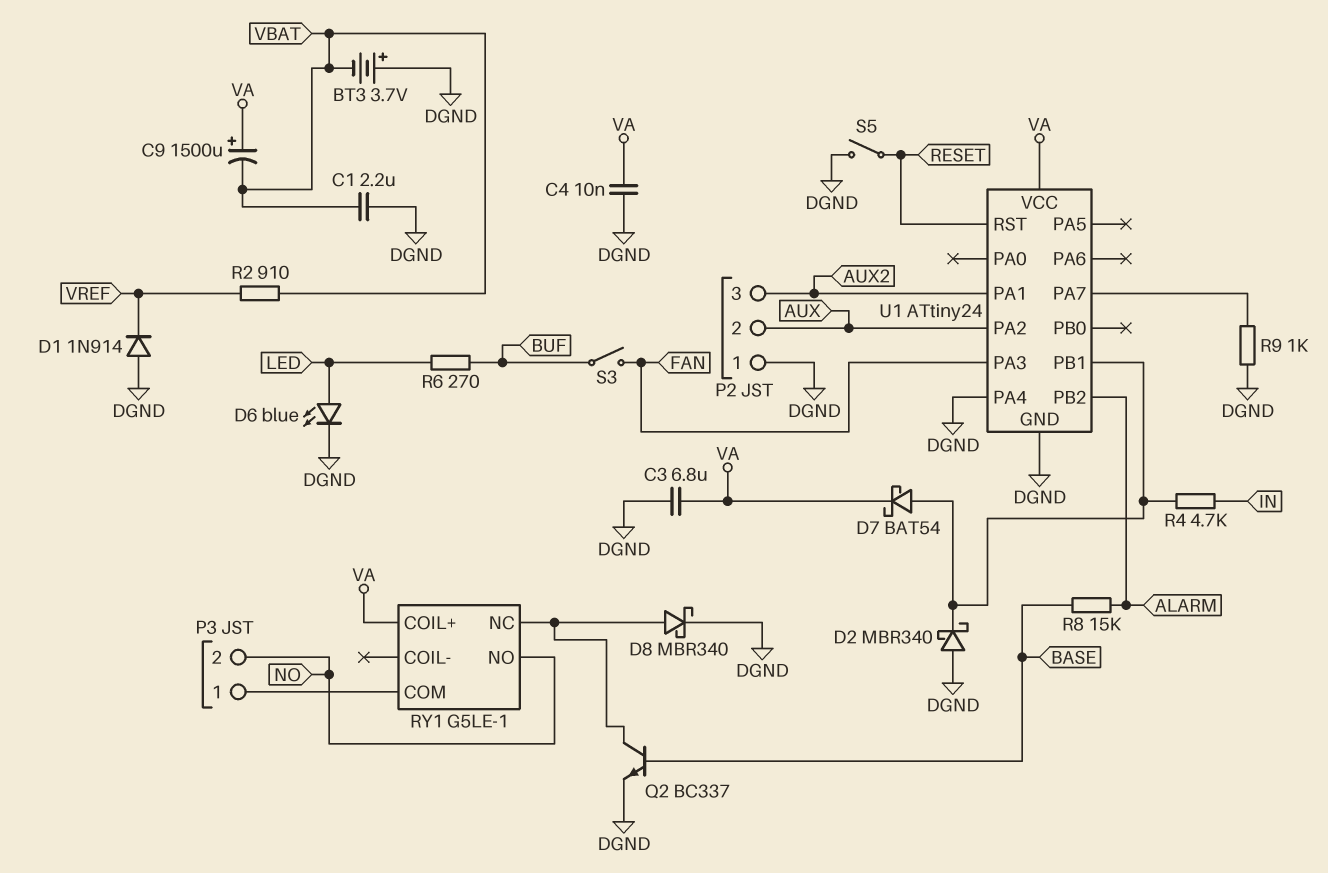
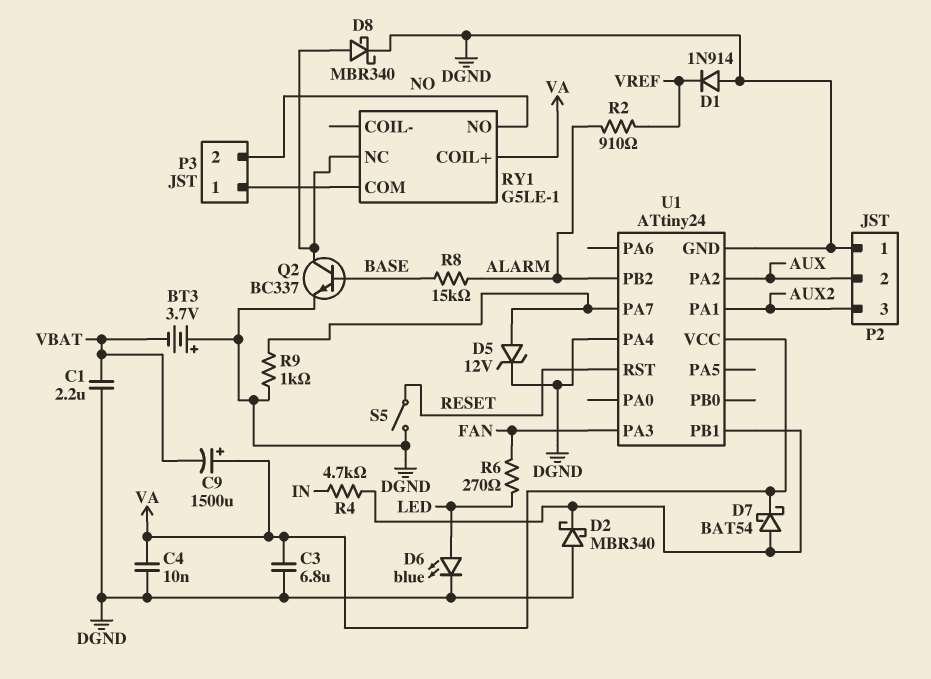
D5: none -> zener 12V (A U1/PA7, K DGND)
R2: 910 (VBAT, VREF) -> 910 (ALARM, VREF)
R6: 270 (BUF, LED) -> 270 (FAN, LED)
S3: switch (BUF, FAN) -> none

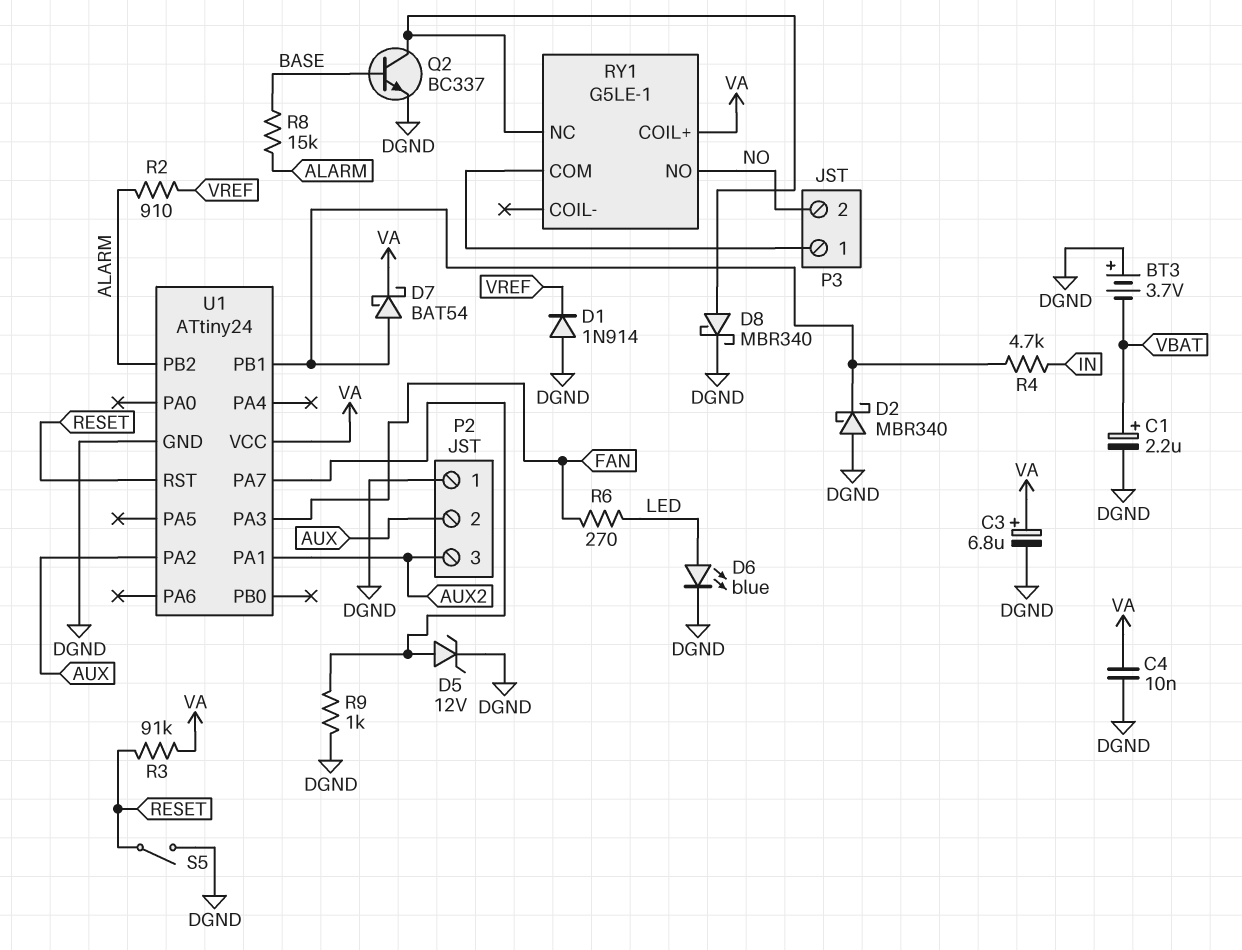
C1: 2.2uF (DGND, VBAT) -> 2.2uF (plus VBAT, minus DGND)
C3: 6.8uF (DGND, VA) -> 6.8uF (plus VA, minus DGND)
C9: 1500uF (plus VA, minus VBAT) -> none
R3: none -> 91k (RESET, VA)
U1 pin PA4: DGND -> none

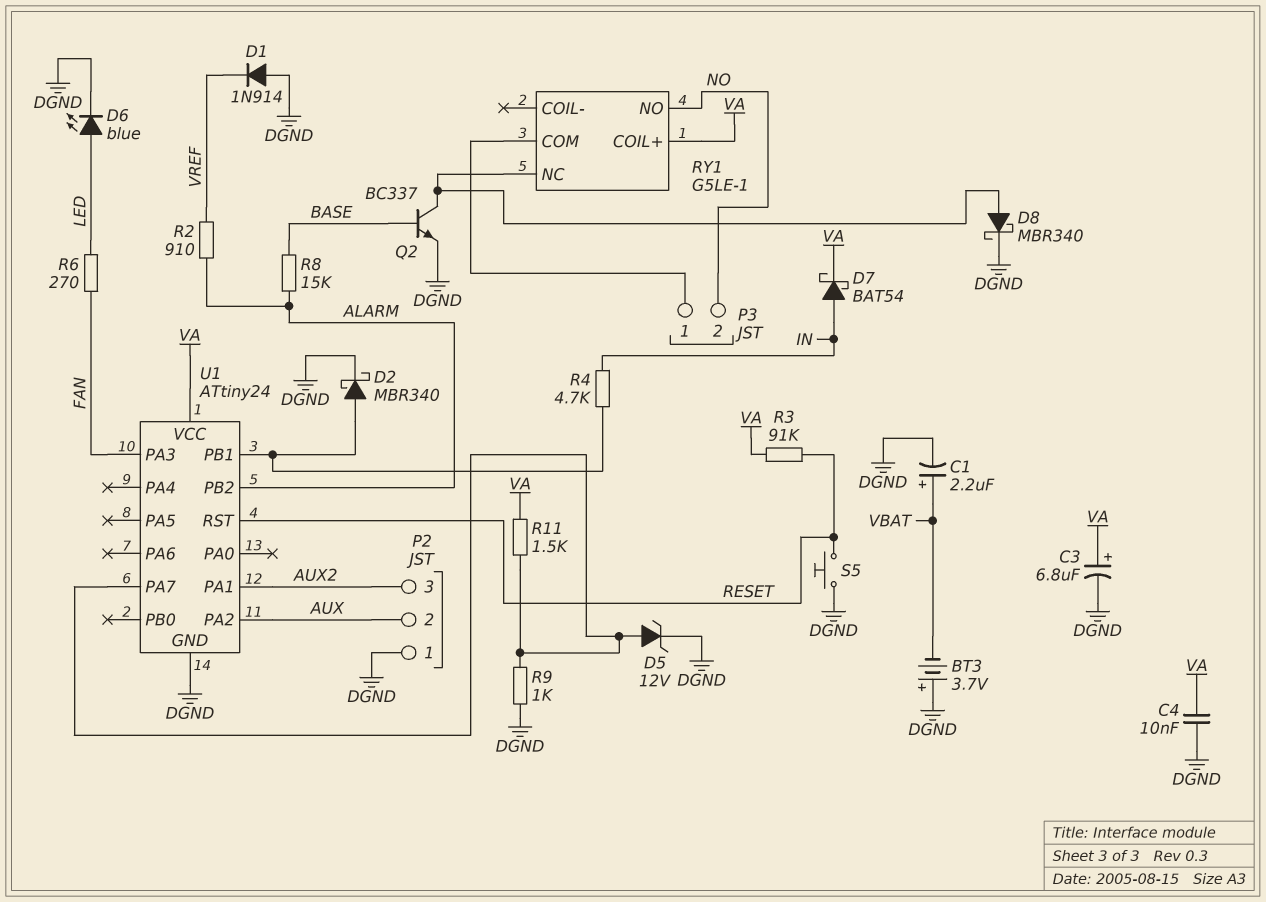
D2: schottky MBR340 (A DGND, K U1/PB1) -> schottky MBR340 (A U1/PB1, K DGND)
D7: schottky BAT54 (A U1/PB1, K VA) -> schottky BAT54 (A IN, K VA)
R11: none -> 1.5k (U1/PA7, VA)
S5: switch (DGND, RESET) -> button (DGND, RESET)

